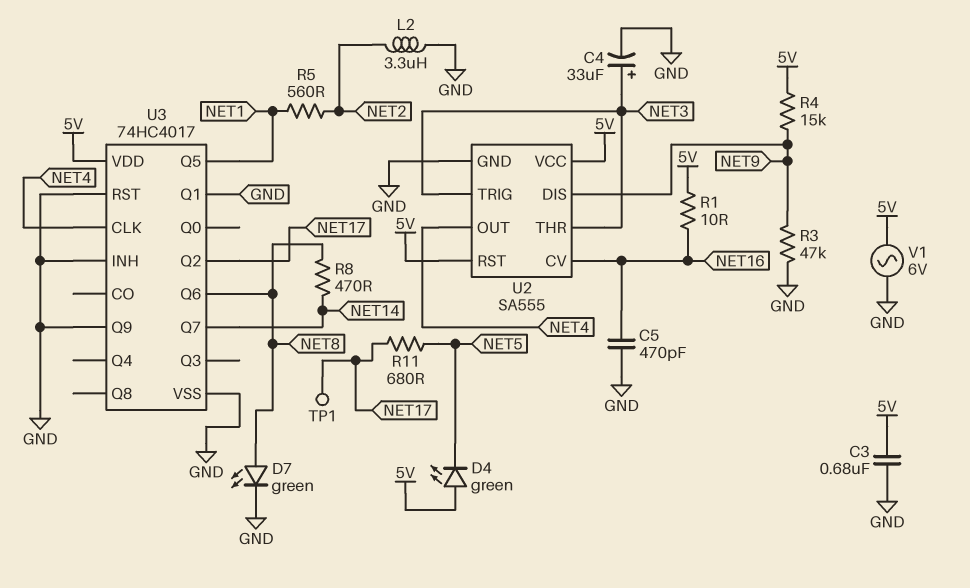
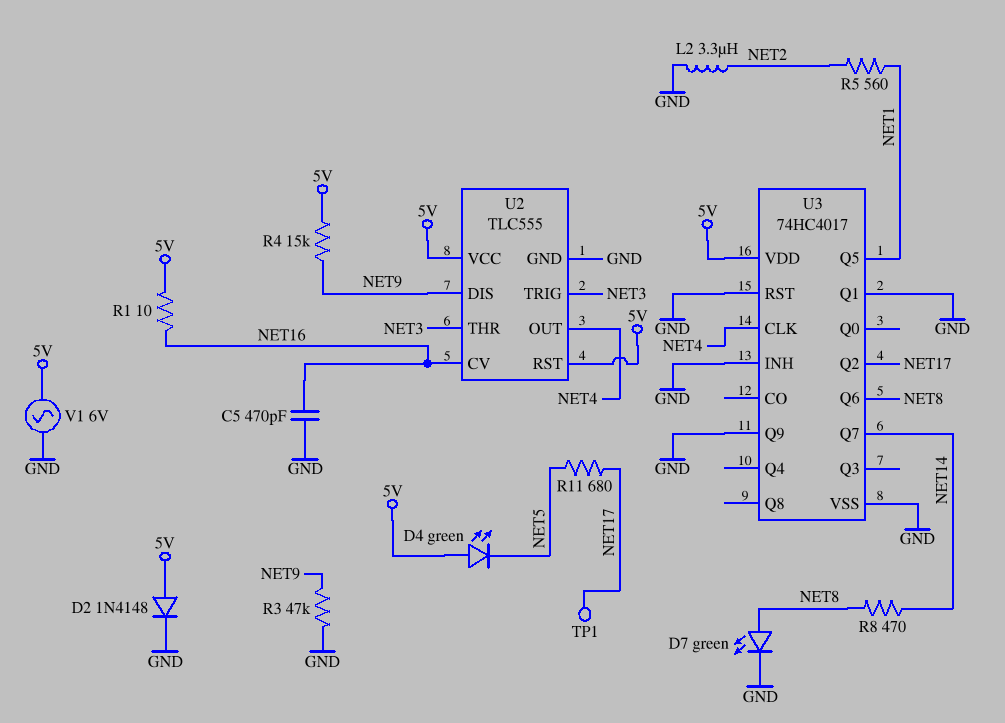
C3: 680nF (5V, GND) -> none
C4: 33uF (plus NET3, minus GND) -> none
D2: none -> diode 1N4148 (A 5V, K GND)
U2: SA555 -> TLC555

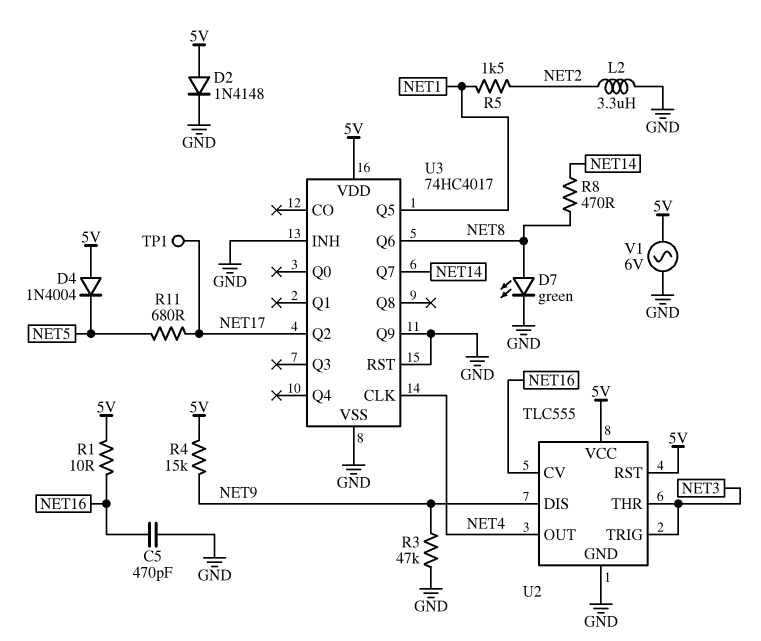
D4: LED green (A 5V, K NET5) -> diode 1N4004 (A 5V, K NET5)
R5: 560 (NET1, NET2) -> 1.5k (NET1, NET2)
U3 pin Q1: GND -> none

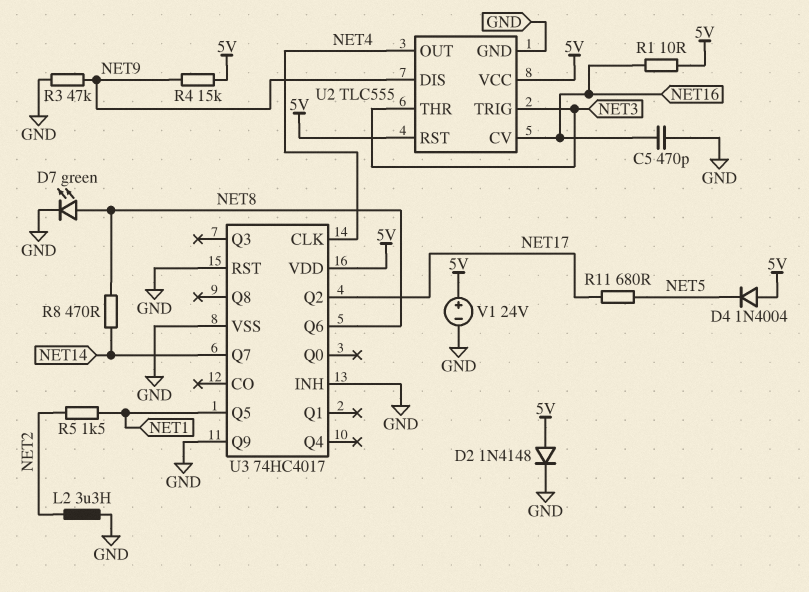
TP1: test point (NET17) -> none
V1: AC 6V (5V, GND) -> 24V (plus 5V, minus GND)

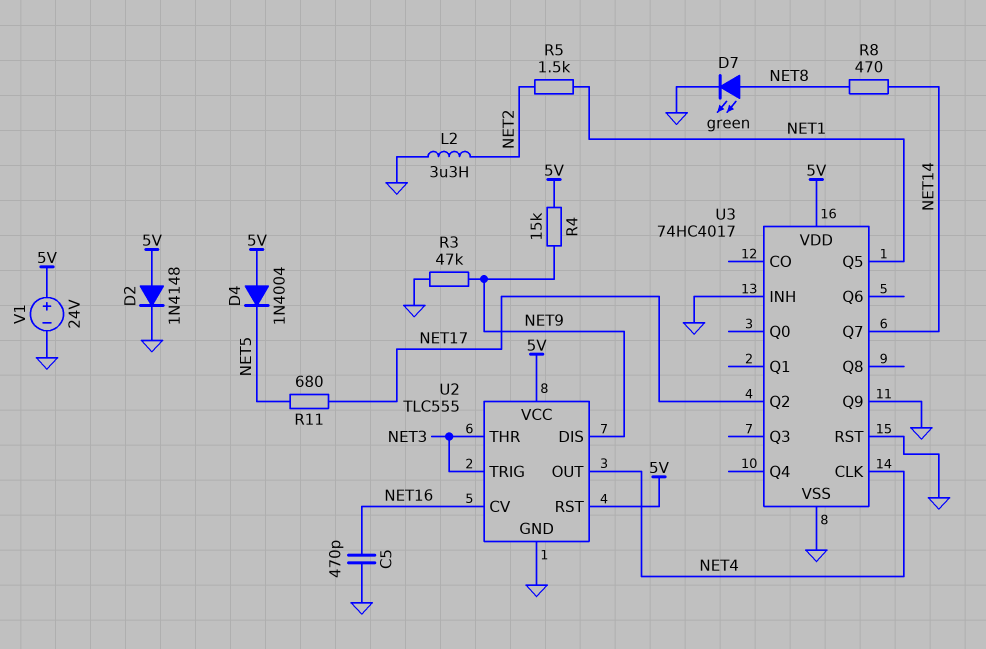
R1: 10 (5V, NET16) -> none
U3 pin Q6: NET8 -> none

